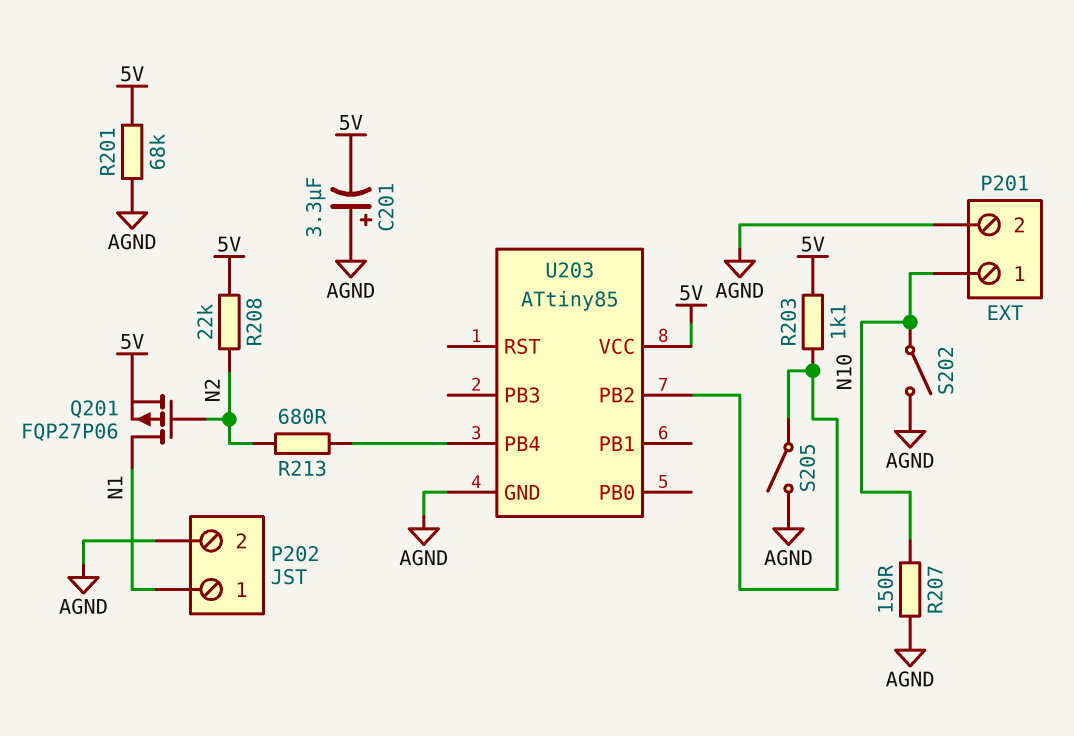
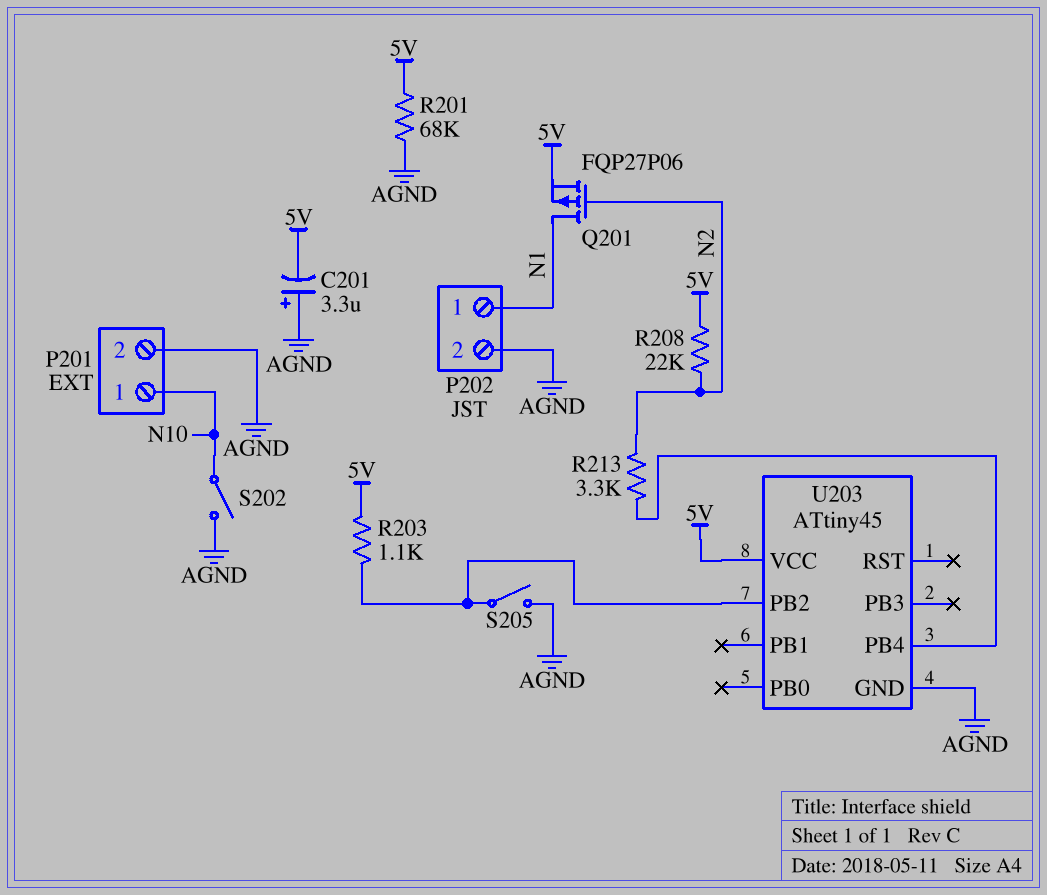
R207: 150 (AGND, N10) -> none
R213: 680 (N2, U203/PB4) -> 3.3k (N2, U203/PB4)
U203: ATtiny85 -> ATtiny45

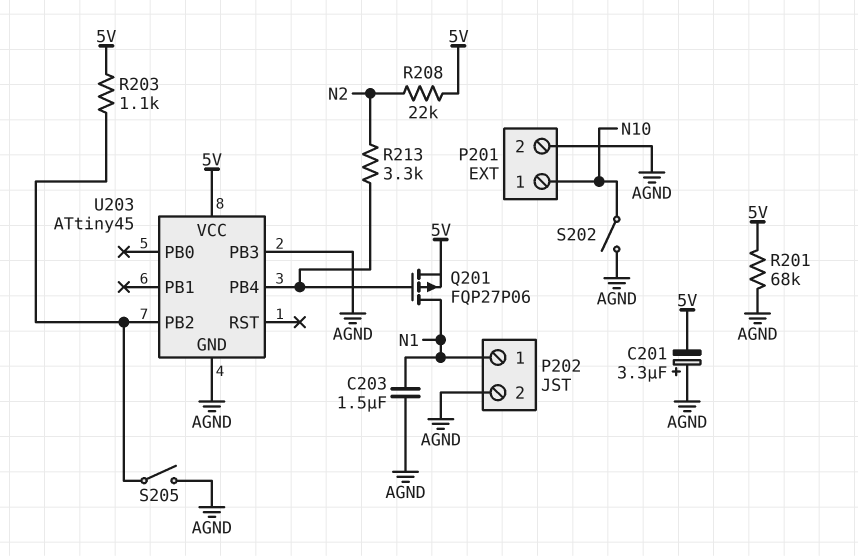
C203: none -> 1.5uF (AGND, N1)
Q201: PMOS FQP27P06 (G N2, D N1, S 5V) -> PMOS FQP27P06 (G U203/PB4, D N1, S 5V)
U203 pin PB3: none -> AGND

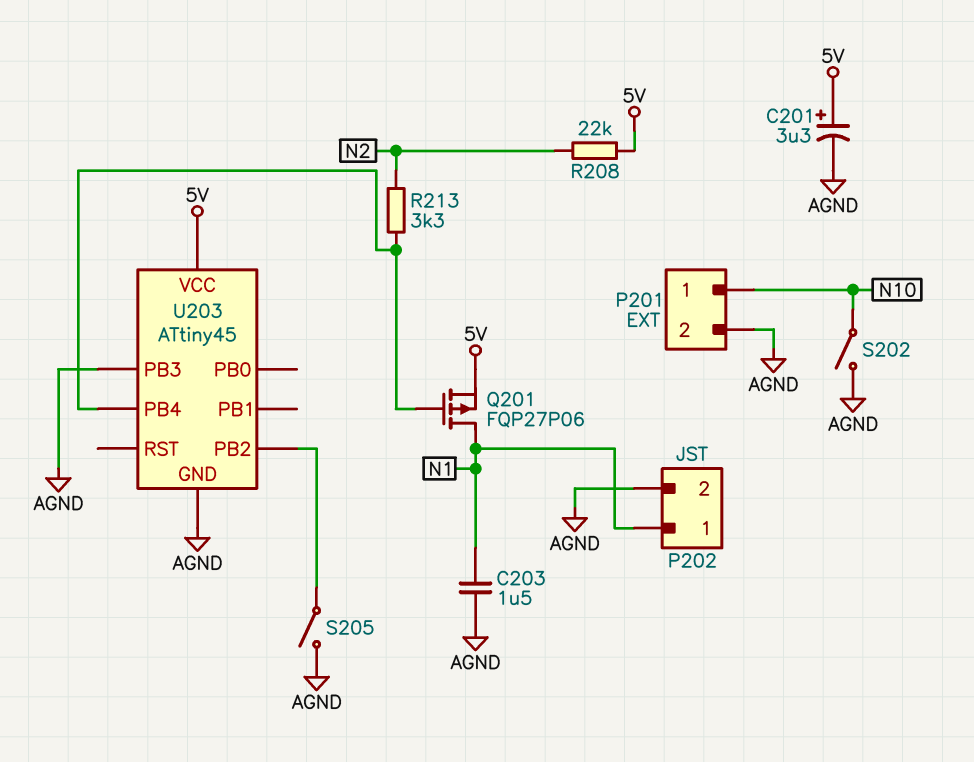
C201: 3.3uF (plus AGND, minus 5V) -> 3.3uF (plus 5V, minus AGND)
R201: 68k (5V, AGND) -> none
R203: 1.1k (5V, U203/PB2) -> none

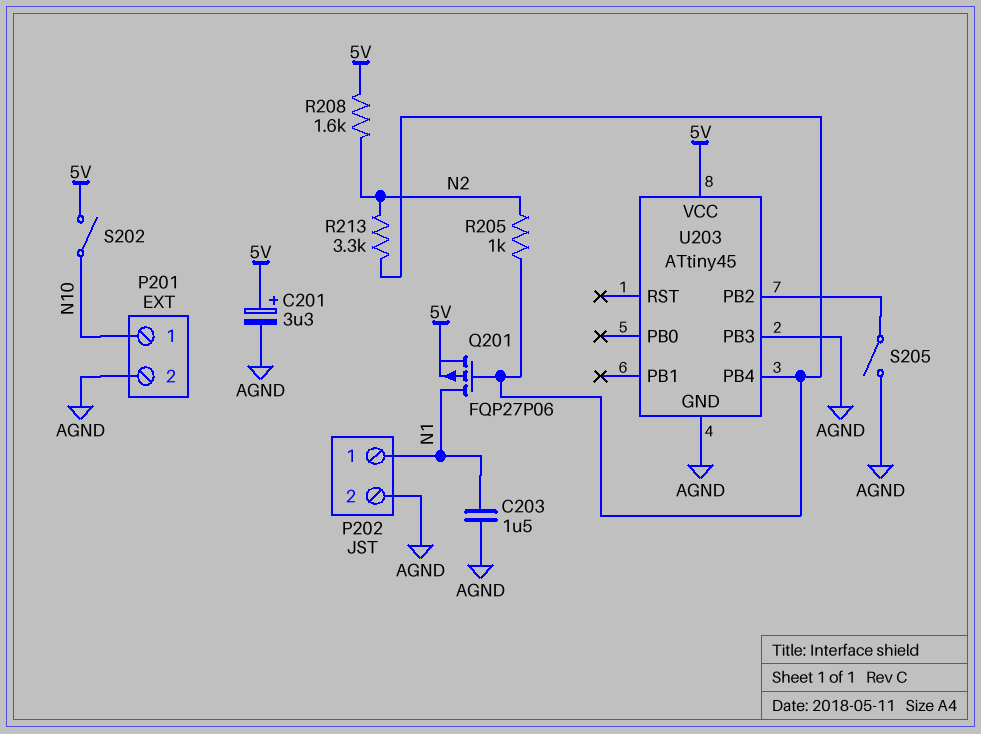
R205: none -> 1k (N2, U203/PB4)
R208: 22k (5V, N2) -> 1.6k (5V, N2)
S202: switch (AGND, N10) -> switch (5V, N10)

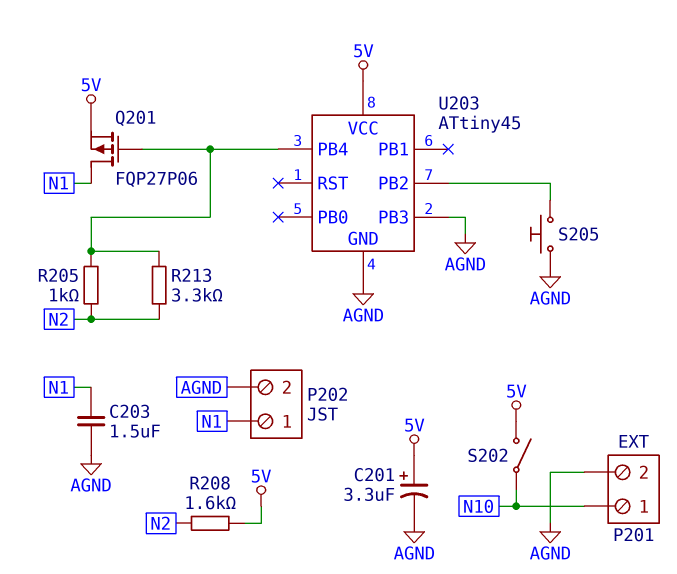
S205: switch (AGND, U203/PB2) -> button (AGND, U203/PB2)

